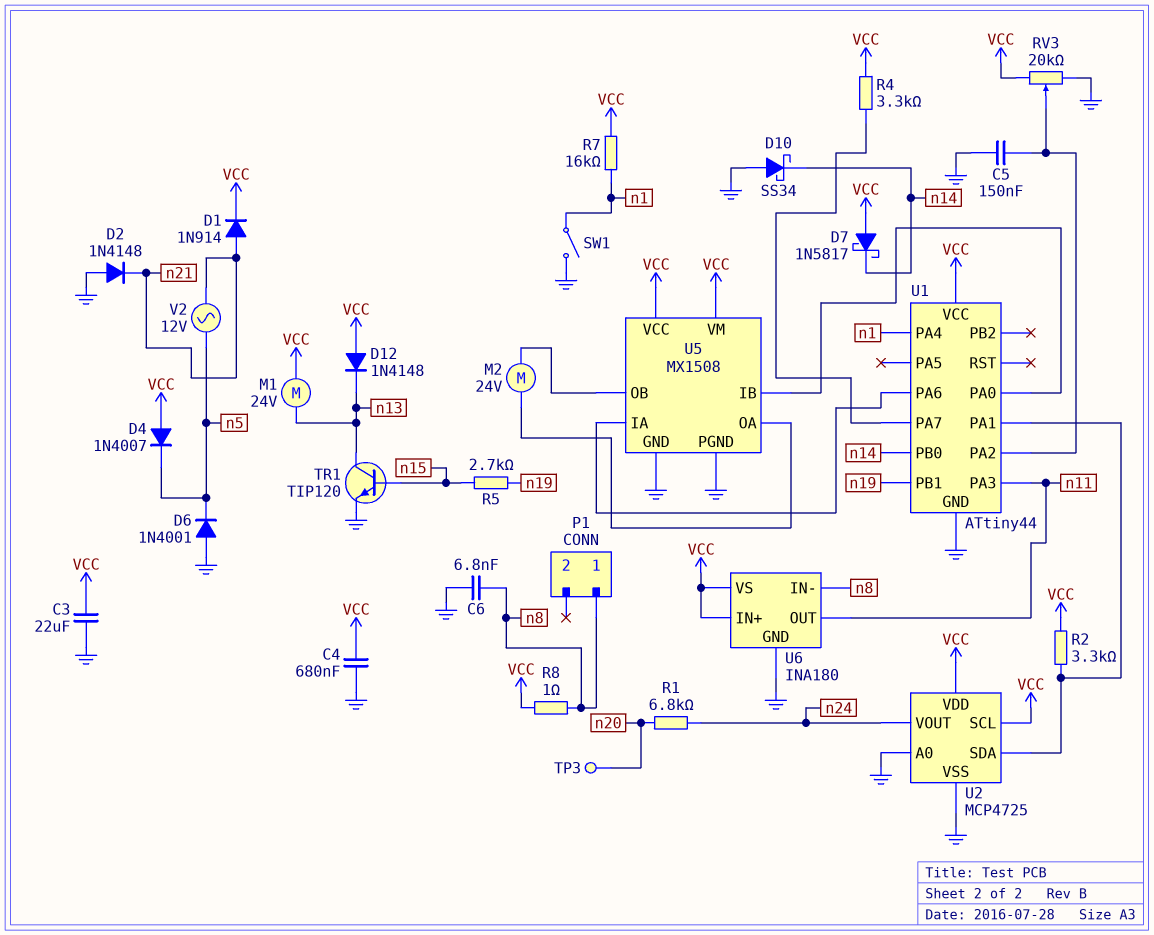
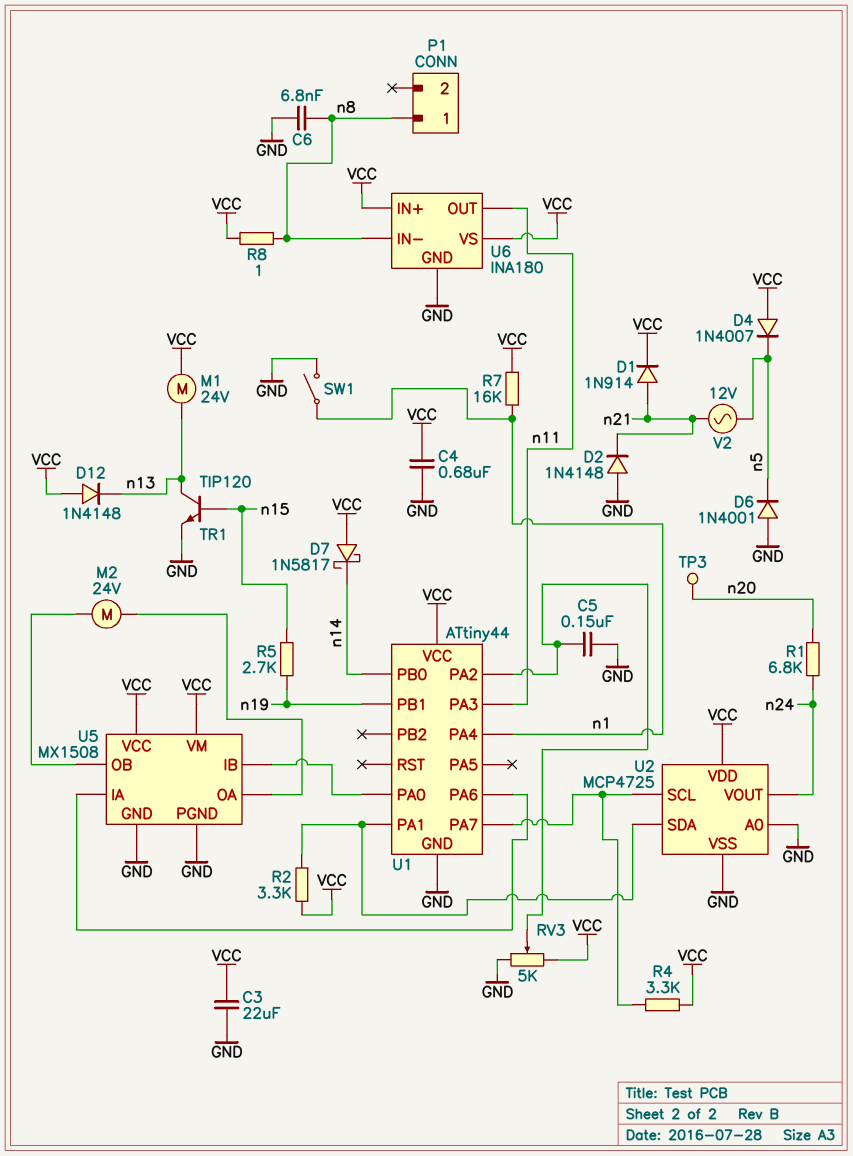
D10: schottky SS34 (A GND, K n14) -> none
RV3: 20k (GND, VCC, wiper U1/PA2) -> 5k (GND, VCC, wiper U1/PA2)
U2 pin SCL: VCC -> U1/PA7

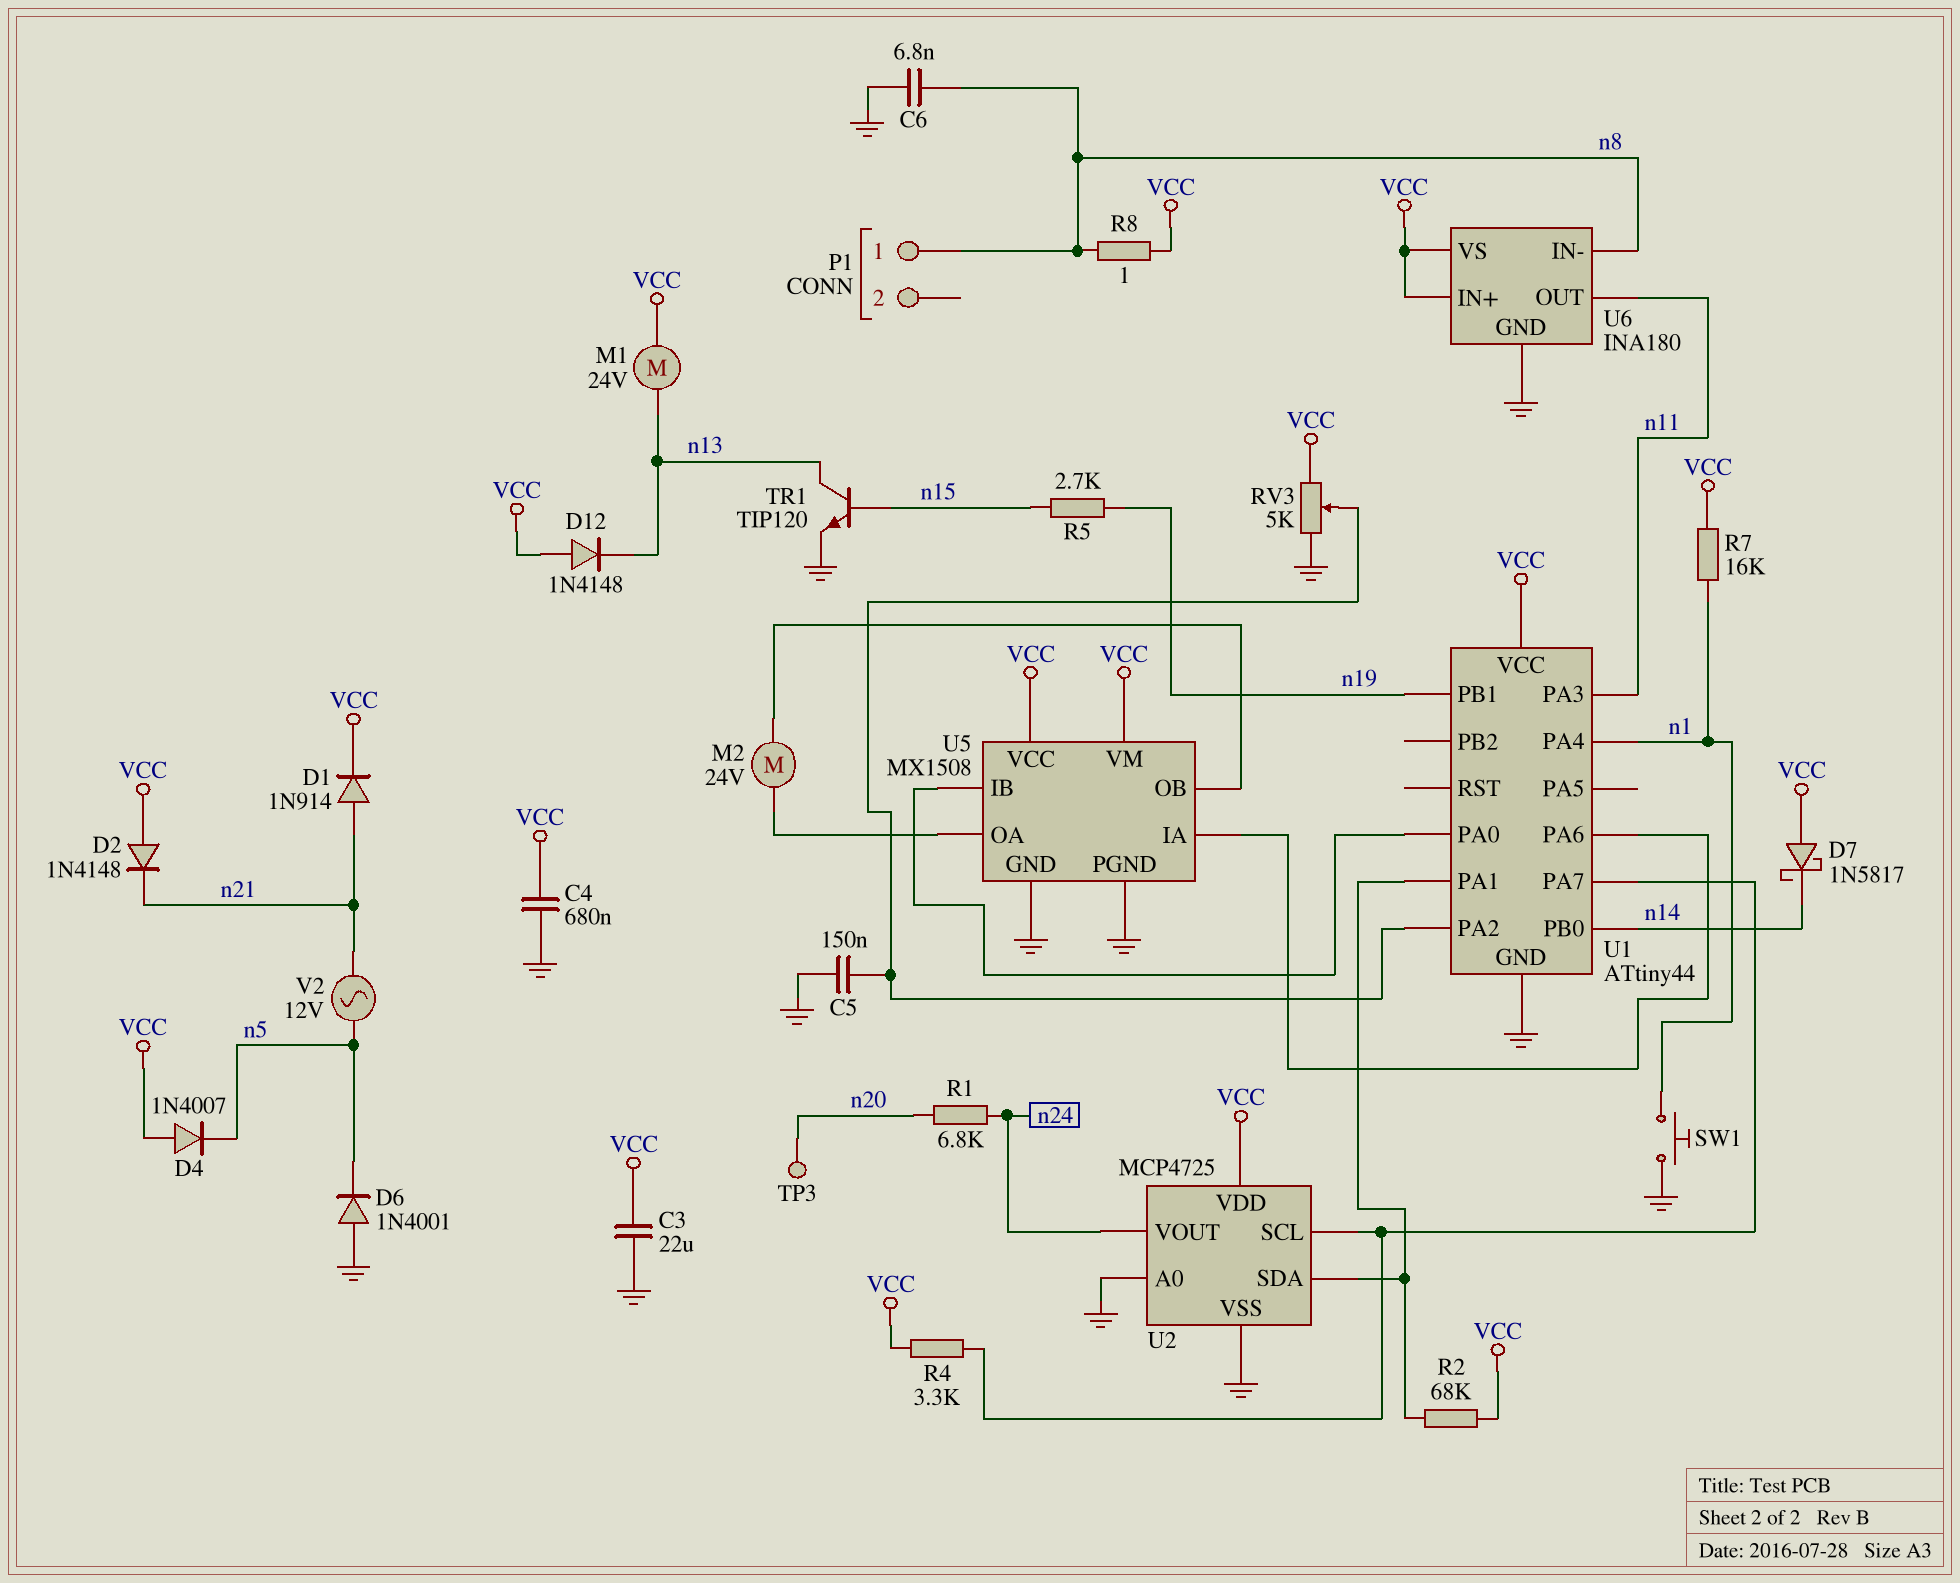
D2: diode 1N4148 (A GND, K n21) -> diode 1N4148 (A VCC, K n21)
R2: 3.3k (U1/PA1, VCC) -> 68k (U1/PA1, VCC)
SW1: switch (GND, n1) -> button (GND, n1)

